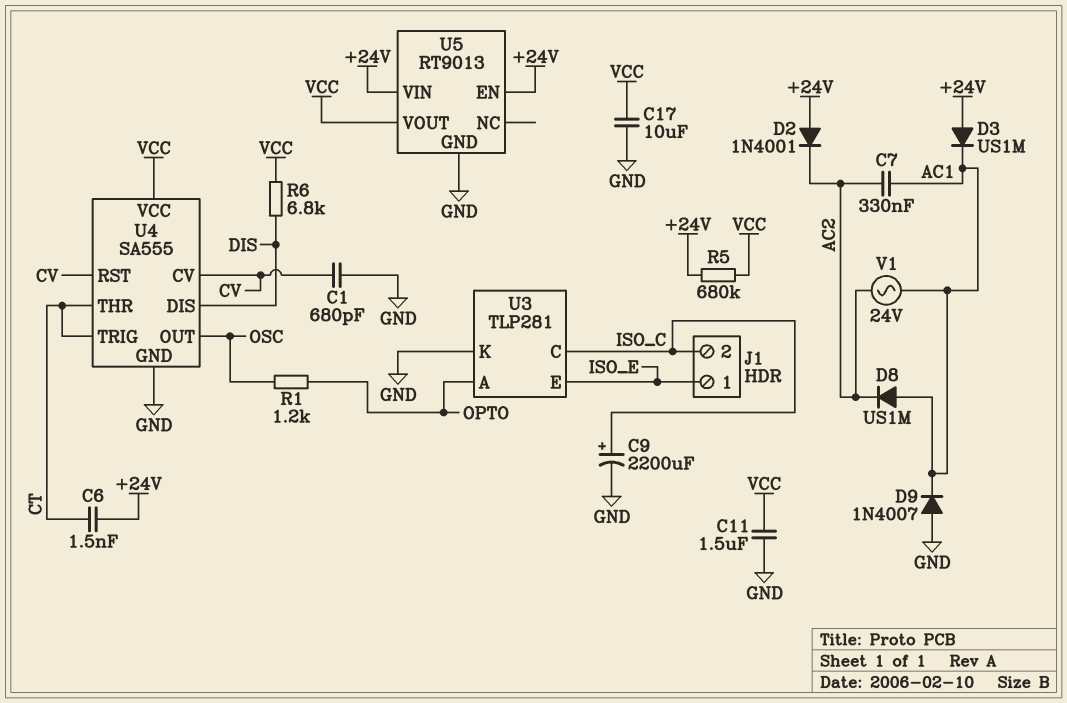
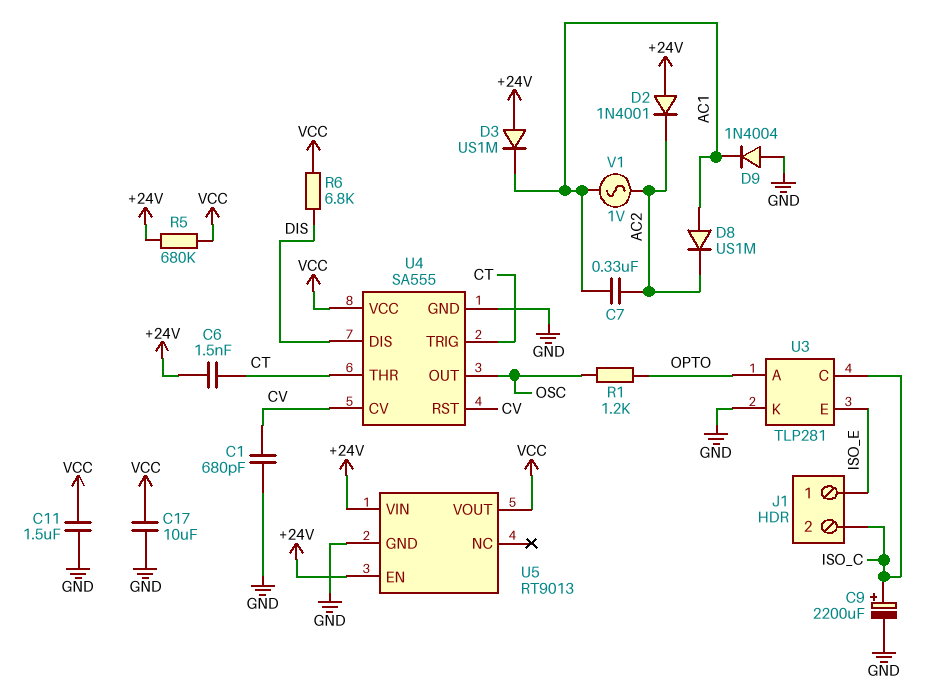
D9: diode 1N4007 (A GND, K AC1) -> diode 1N4004 (A GND, K AC1)
V1: AC 24V (AC1, AC2) -> AC 1V (AC1, AC2)

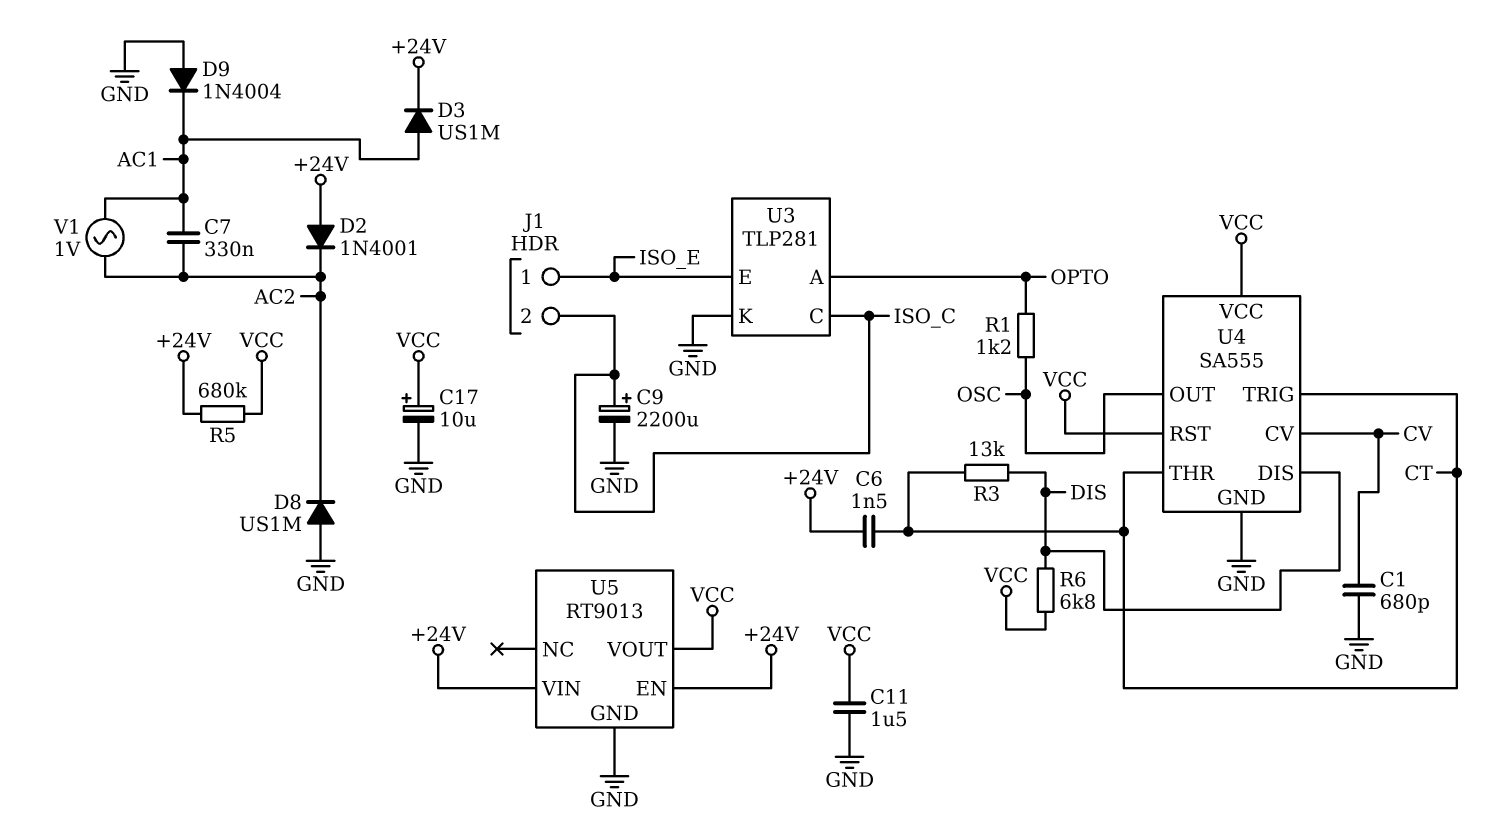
C17: 10uF (GND, VCC) -> 10uF (plus VCC, minus GND)
D3: diode US1M (A +24V, K AC1) -> diode US1M (A AC1, K +24V)
D8: diode US1M (A AC1, K AC2) -> diode US1M (A GND, K AC2)
R3: none -> 13k (CT, DIS)
U4 pin RST: CV -> VCC

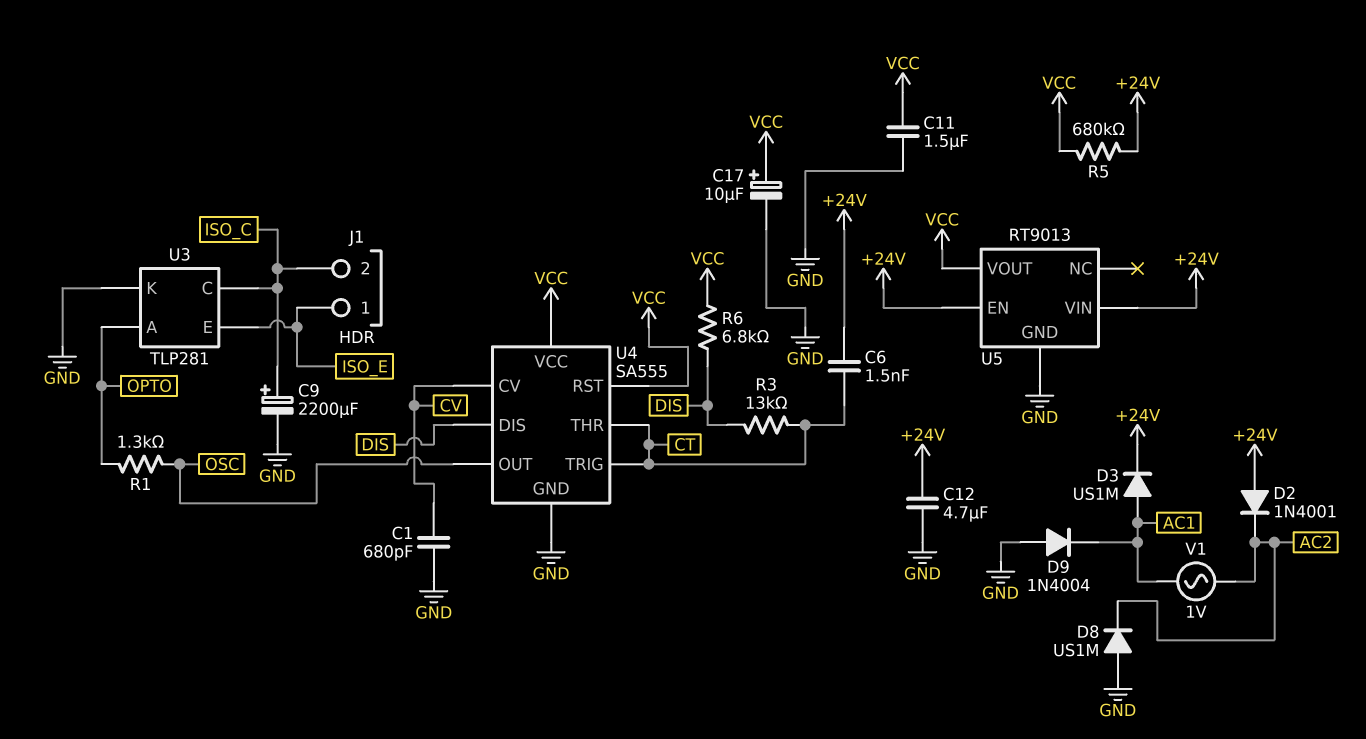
C7: 330nF (AC1, AC2) -> none
C12: none -> 4.7uF (+24V, GND)
R1: 1.2k (OPTO, OSC) -> 1.3k (OPTO, OSC)

